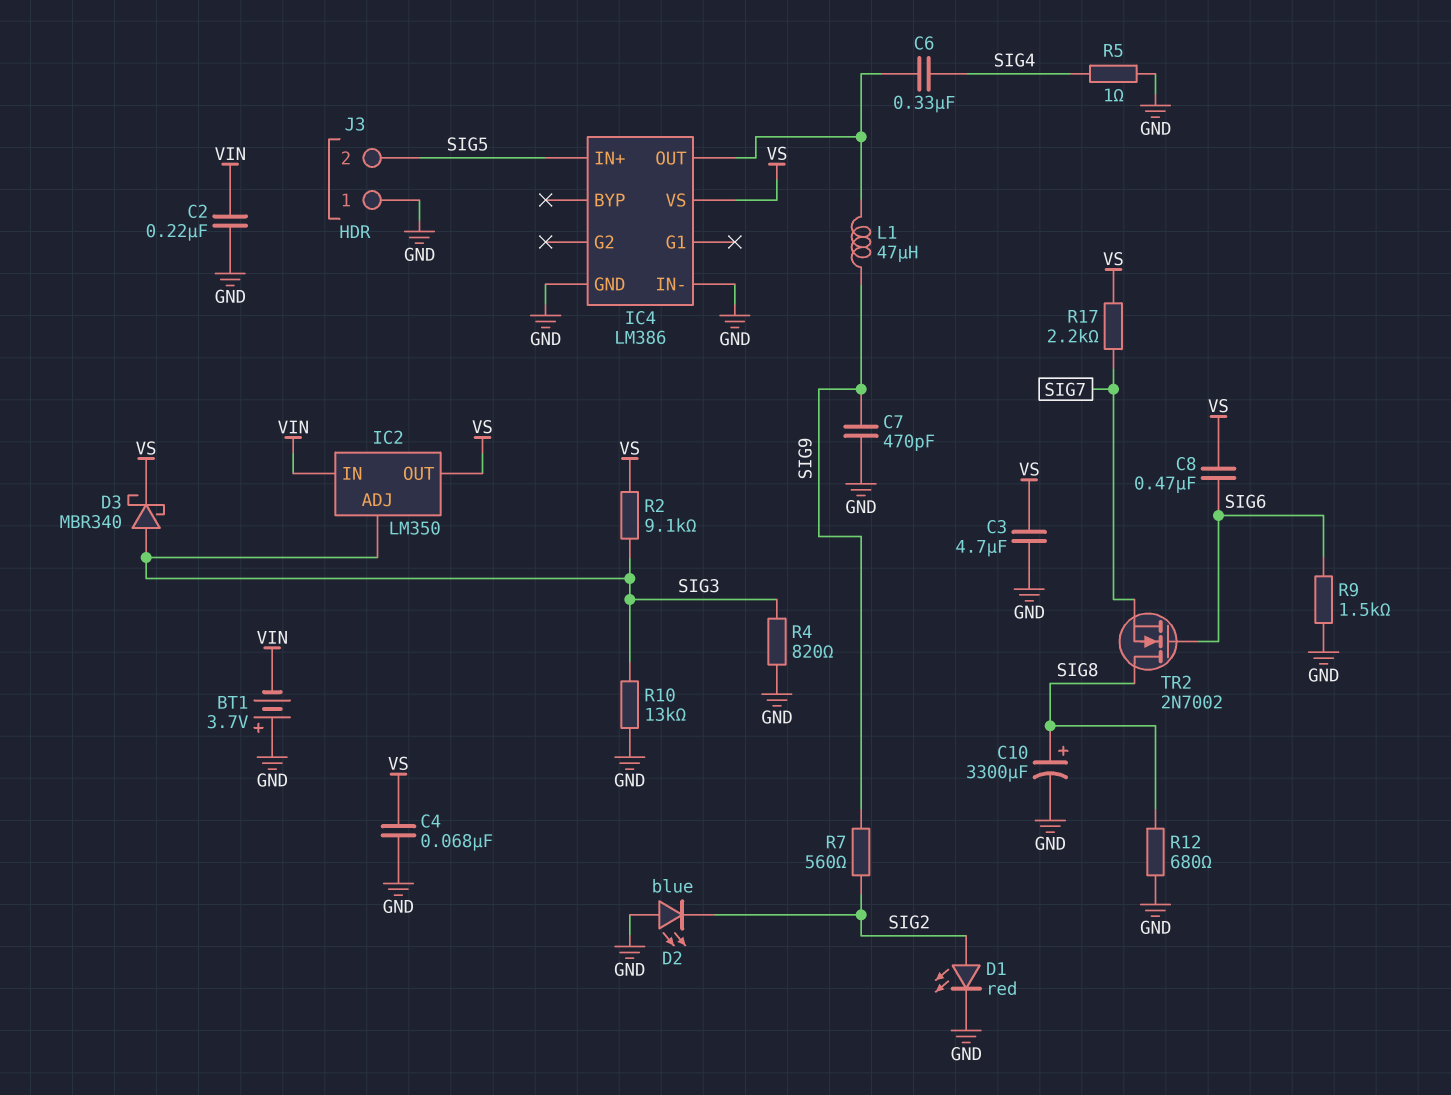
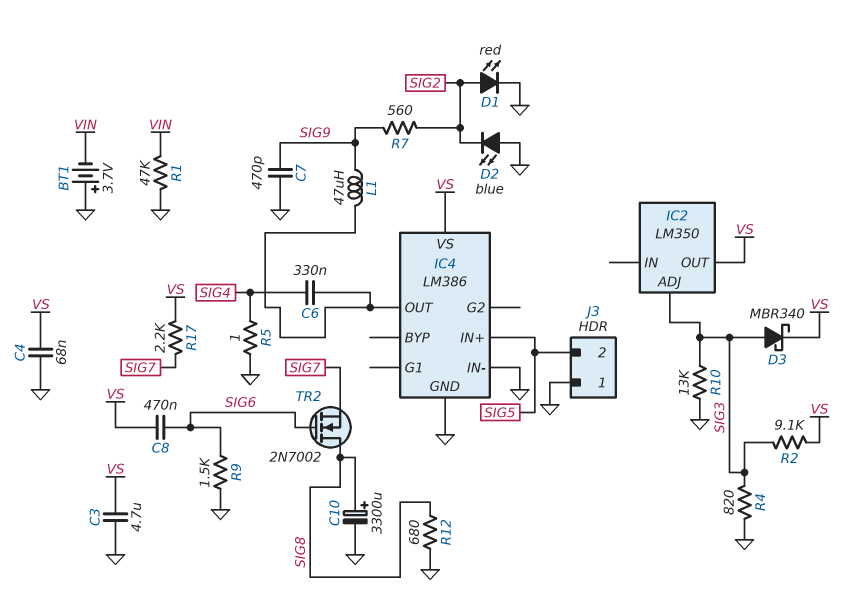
C2: 220nF (GND, VIN) -> none
IC2 pin IN: VIN -> none
R1: none -> 47k (GND, VIN)

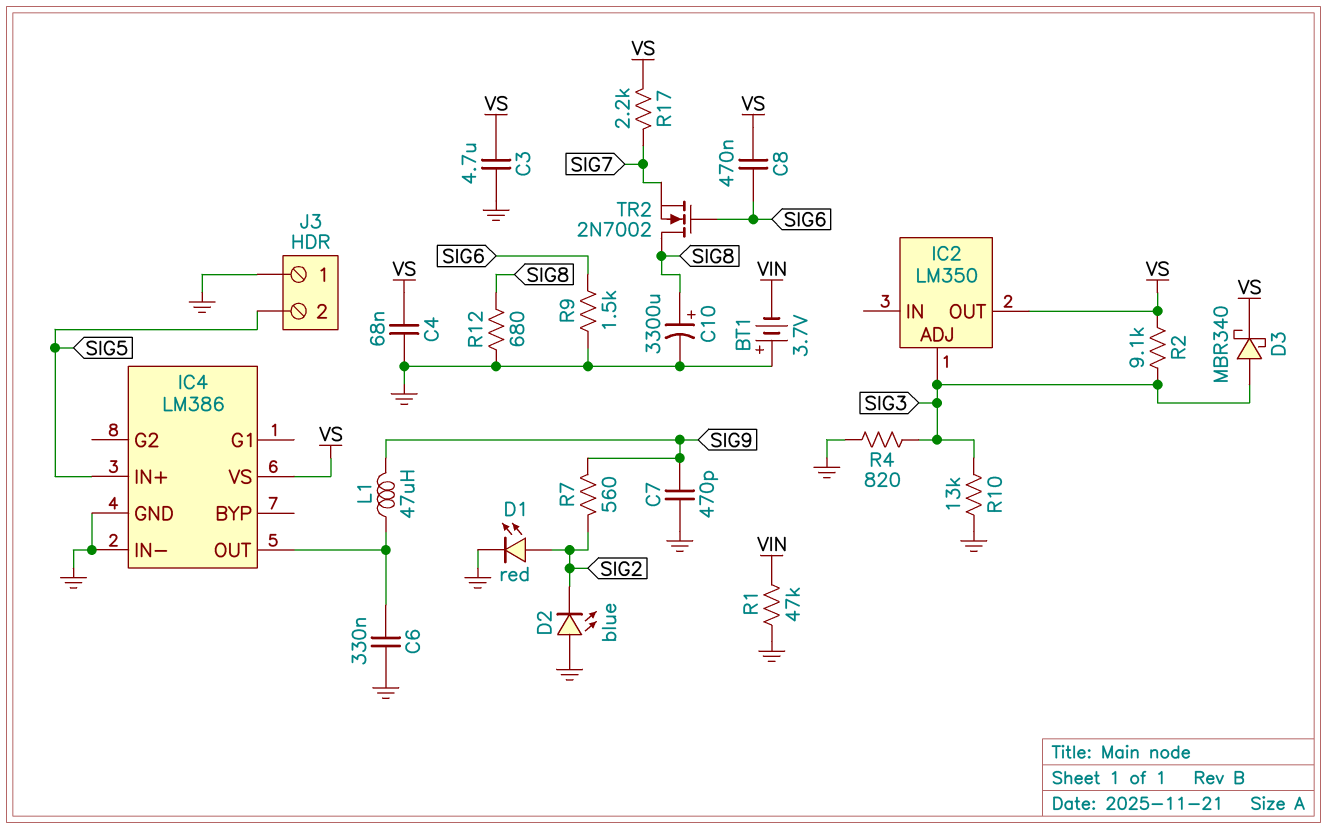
C6: 330nF (IC4/OUT, SIG4) -> 330nF (GND, IC4/OUT)
R5: 1 (GND, SIG4) -> none

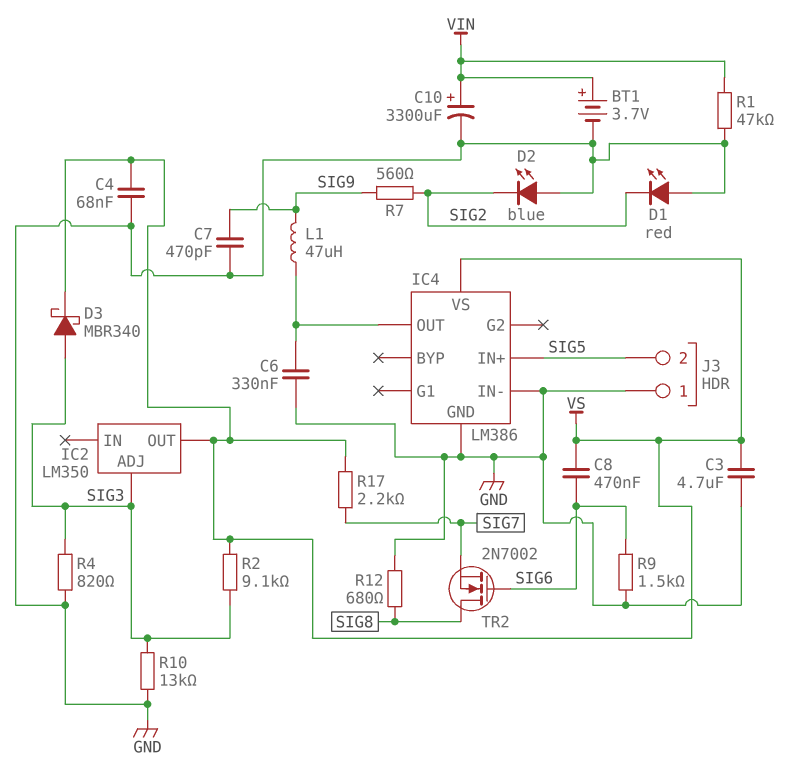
BT1: 3.7V (plus GND, minus VIN) -> 3.7V (plus VIN, minus GND)
C10: 3300uF (plus SIG8, minus GND) -> 3300uF (plus VIN, minus GND)
D1: LED red (A SIG2, K GND) -> LED red (A GND, K SIG2)

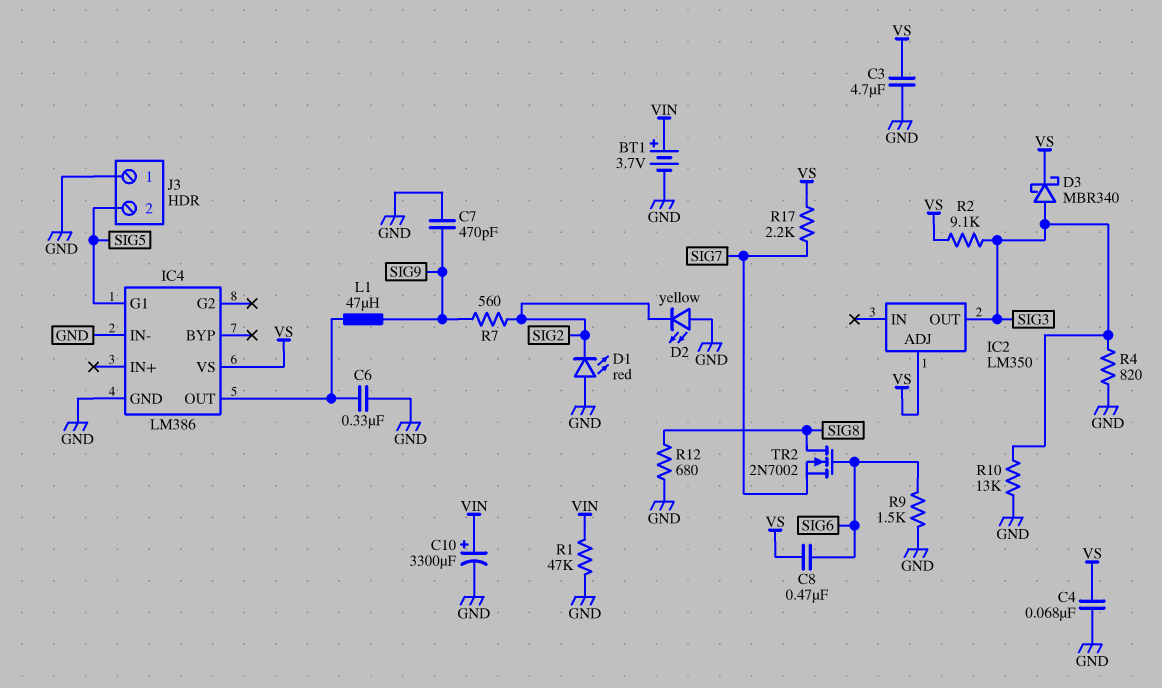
D2: LED blue (A GND, K SIG2) -> LED yellow (A GND, K SIG2)
IC2 pin ADJ: SIG3 -> VS
IC2 pin OUT: VS -> SIG3
IC4 pin G1: none -> SIG5
IC4 pin IN+: SIG5 -> none

